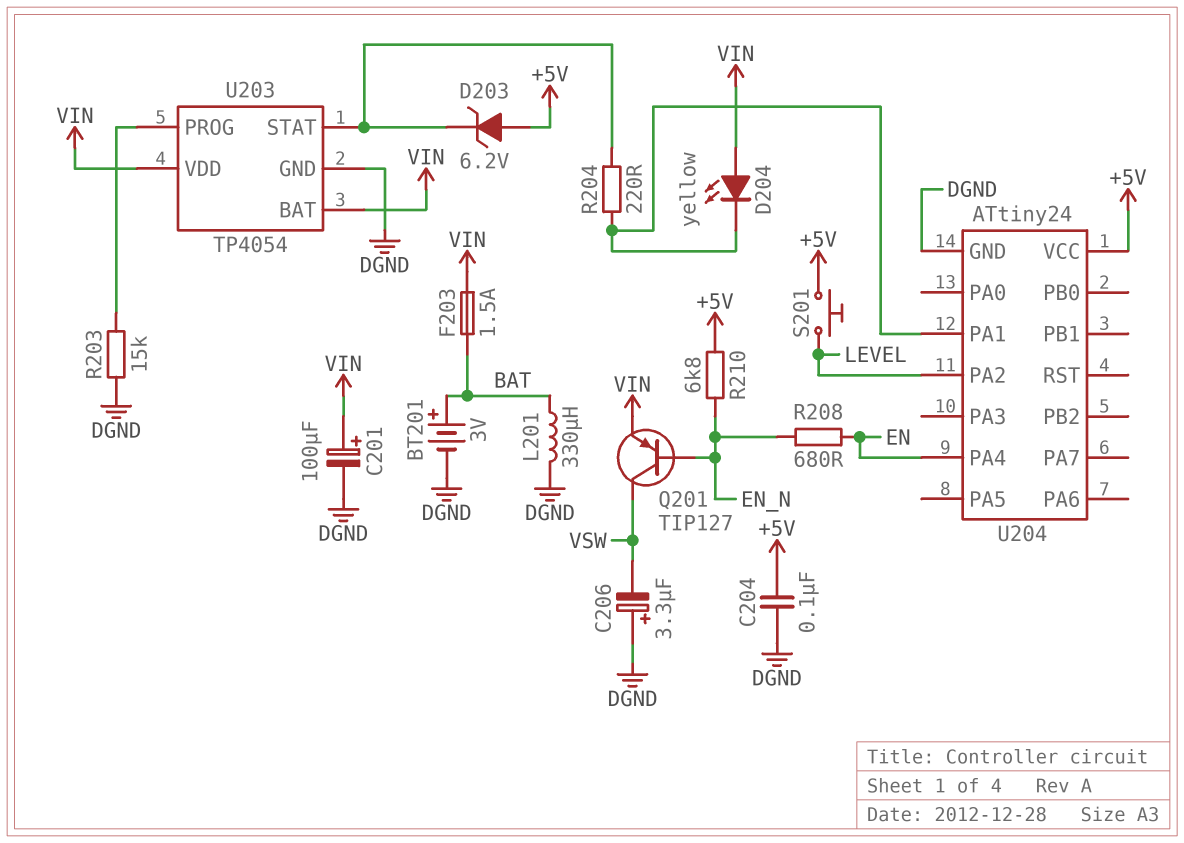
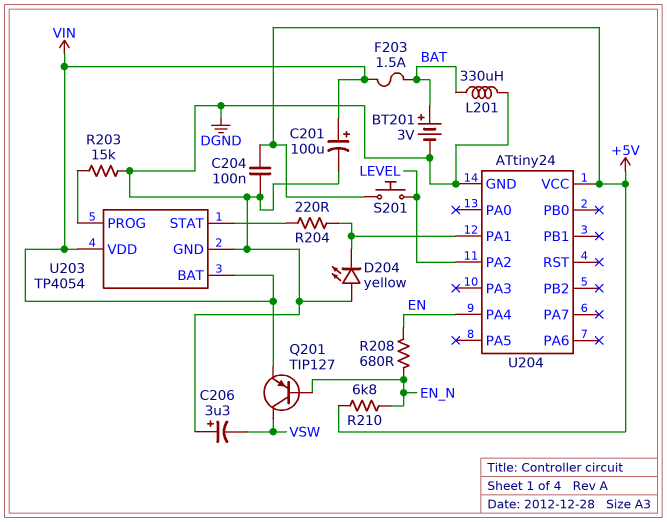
D203: zener 6.2V (A +5V, K U203/STAT) -> none
D204: LED yellow (A VIN, K U204/PA1) -> LED yellow (A DGND, K U204/PA1)

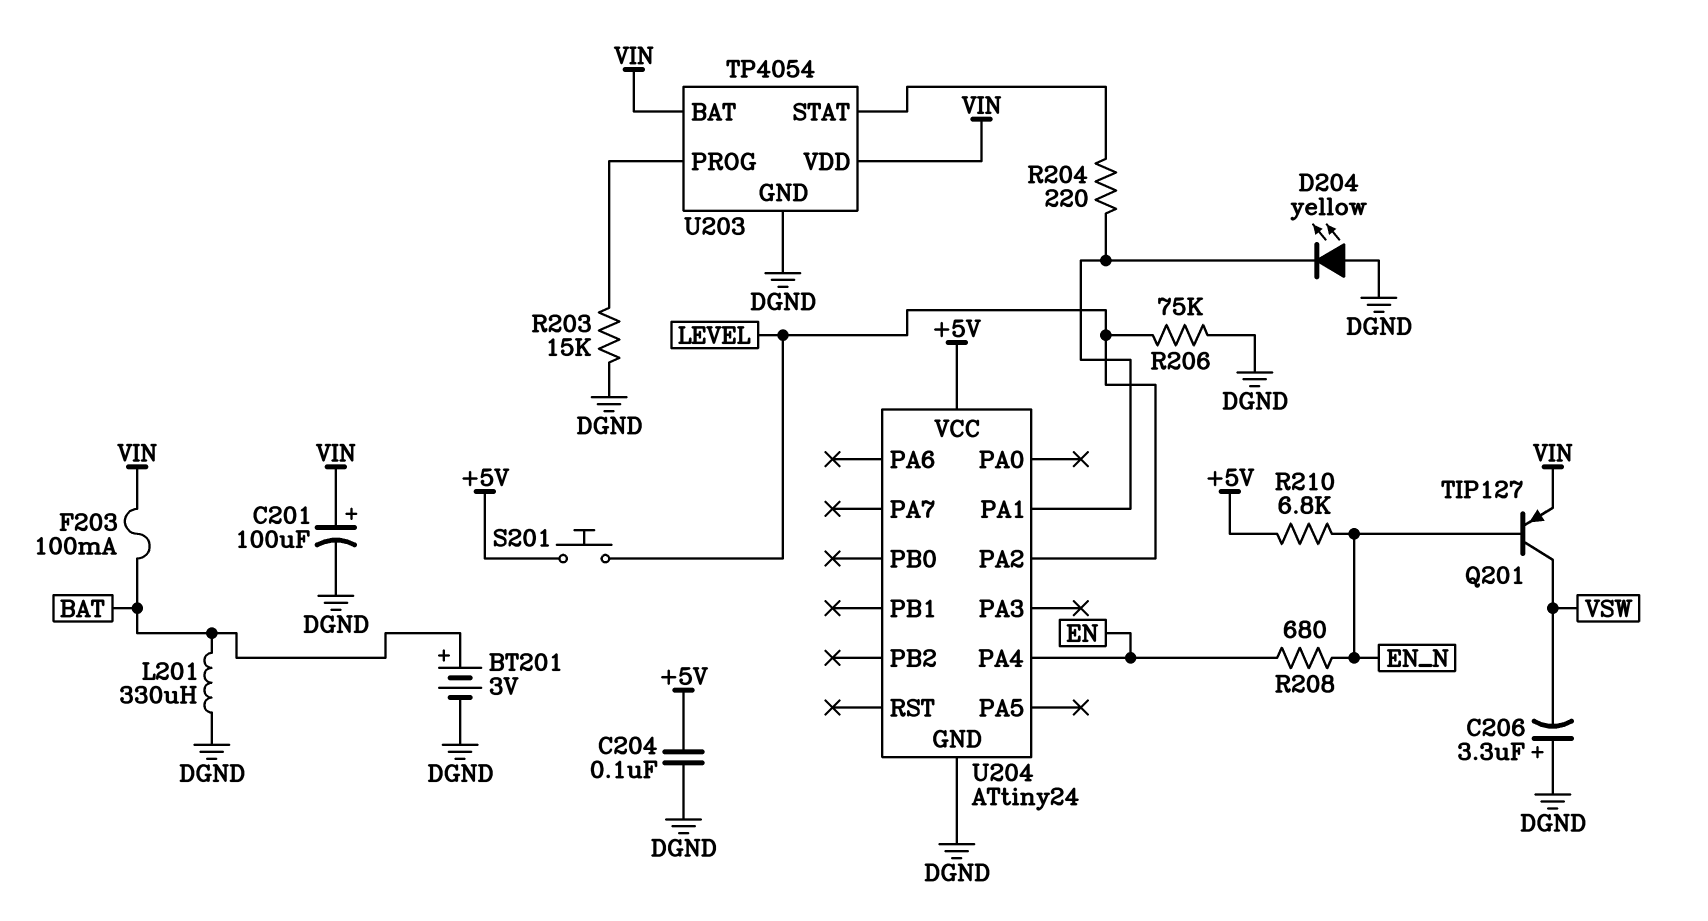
F203: 1.5A (BAT, VIN) -> 100mA (BAT, VIN)
R206: none -> 75k (DGND, LEVEL)

